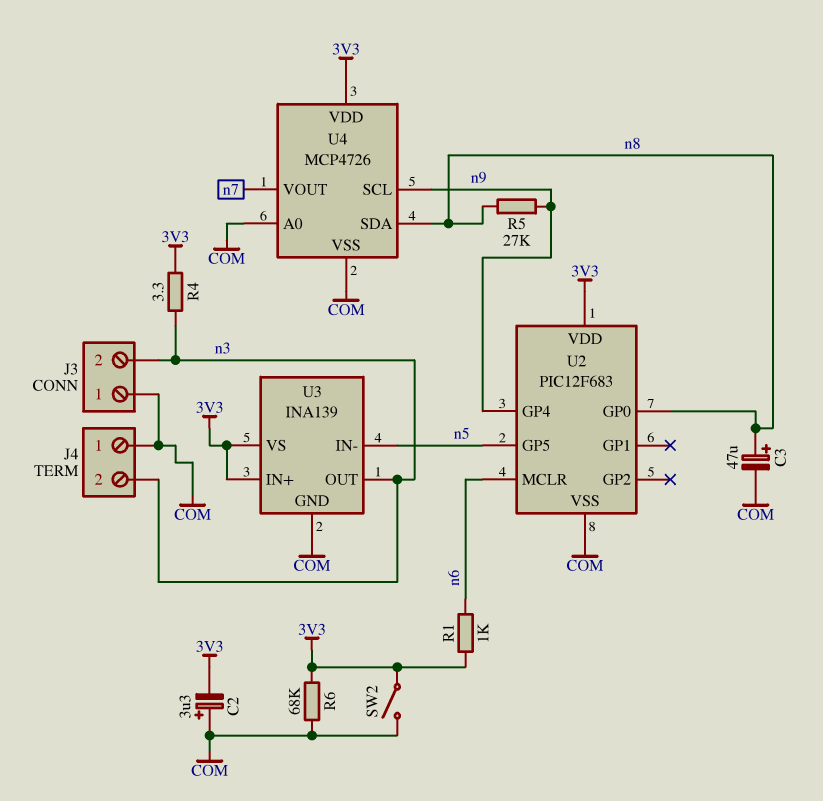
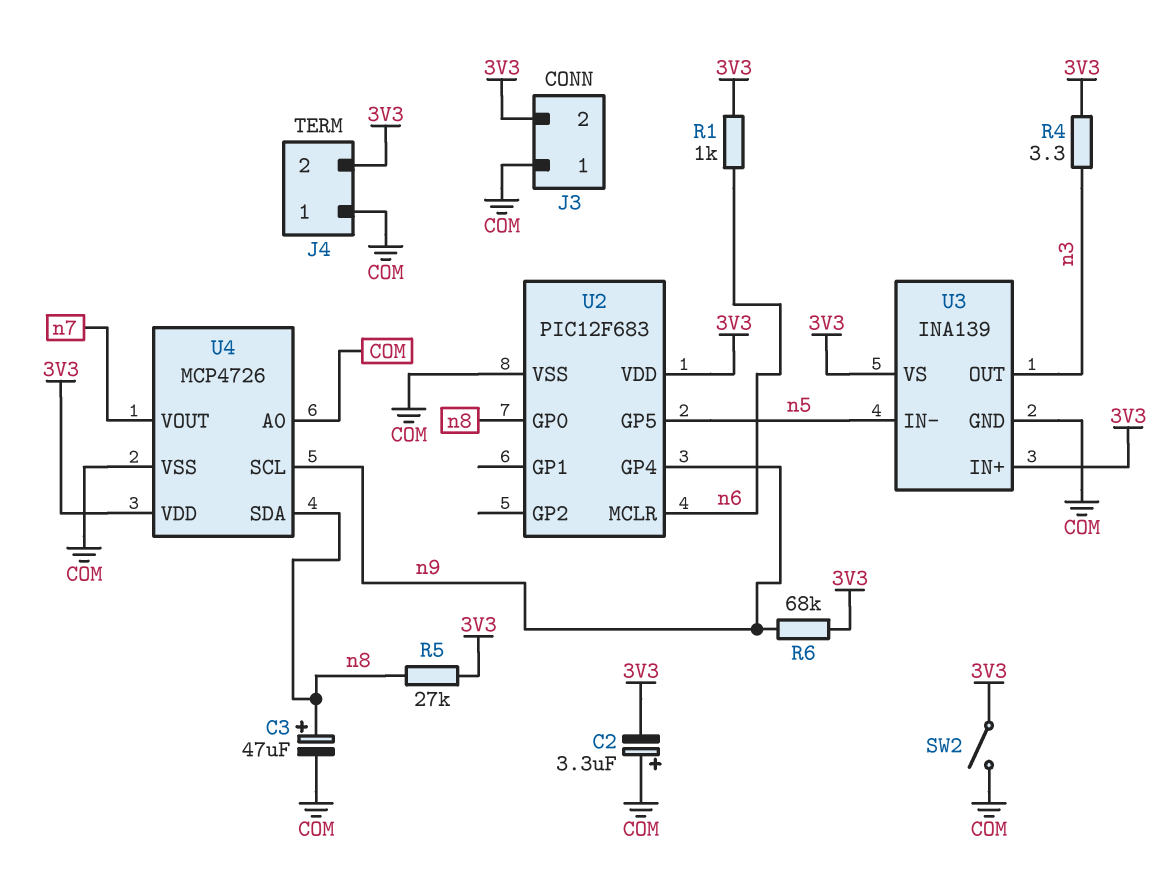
J3 pin 2: n3 -> 3V3
J4 pin 2: n3 -> 3V3
R5: 27k (n8, n9) -> 27k (3V3, n8)
R6: 68k (3V3, COM) -> 68k (3V3, n9)

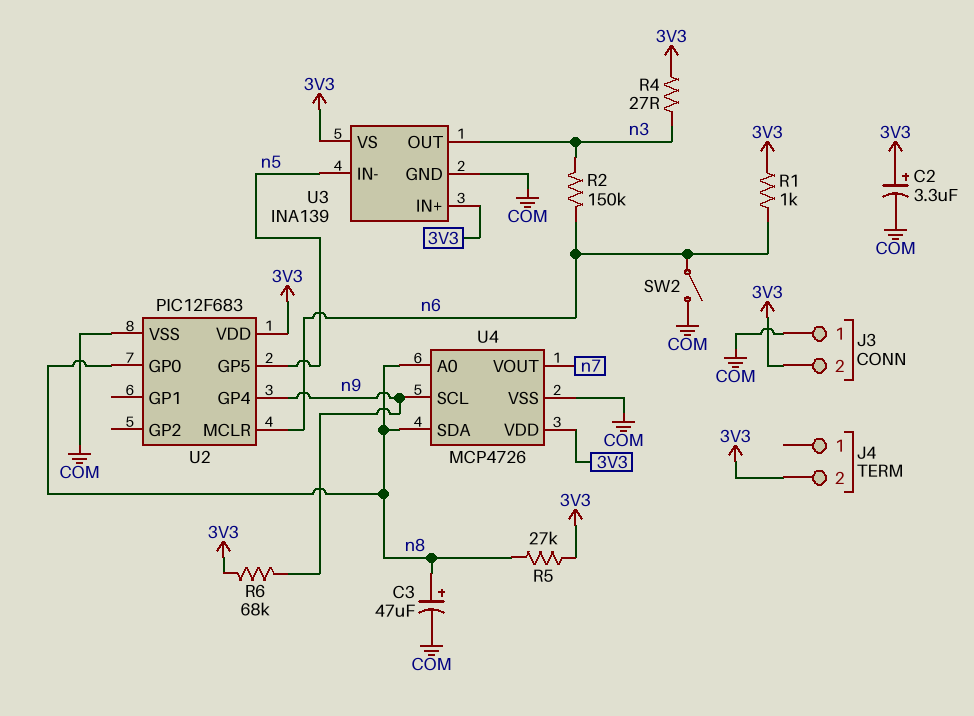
C2: 3.3uF (plus COM, minus 3V3) -> 3.3uF (plus 3V3, minus COM)
J4 pin 1: COM -> none
R2: none -> 150k (n3, n6)
R4: 3.3 (3V3, n3) -> 27 (3V3, n3)
SW2: switch (3V3, COM) -> switch (COM, n6)
U4 pin A0: COM -> n8

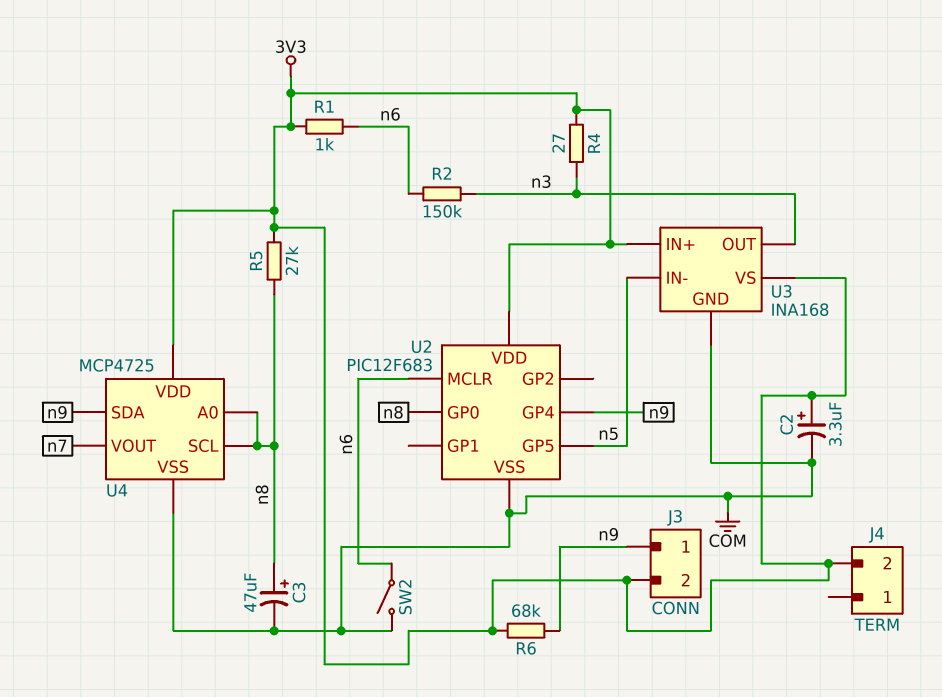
J3 pin 1: COM -> n9
U3: INA139 -> INA168
U4: MCP4726 -> MCP4725
U4 pin SCL: n9 -> n8
U4 pin SDA: n8 -> n9

